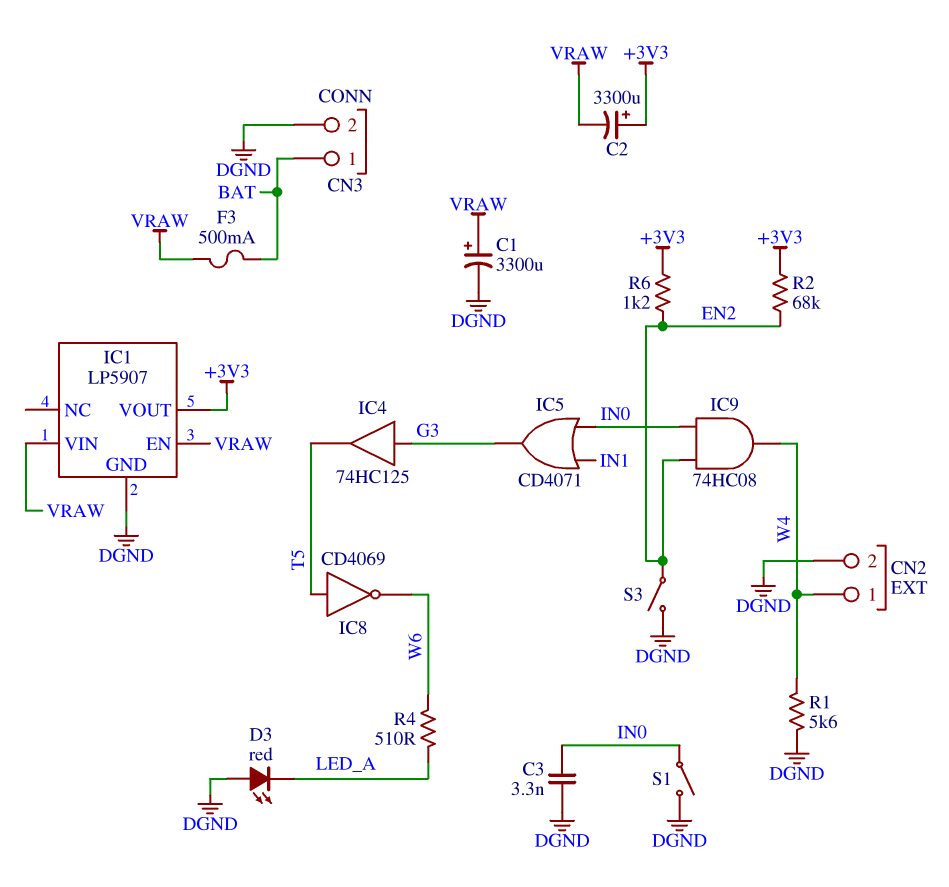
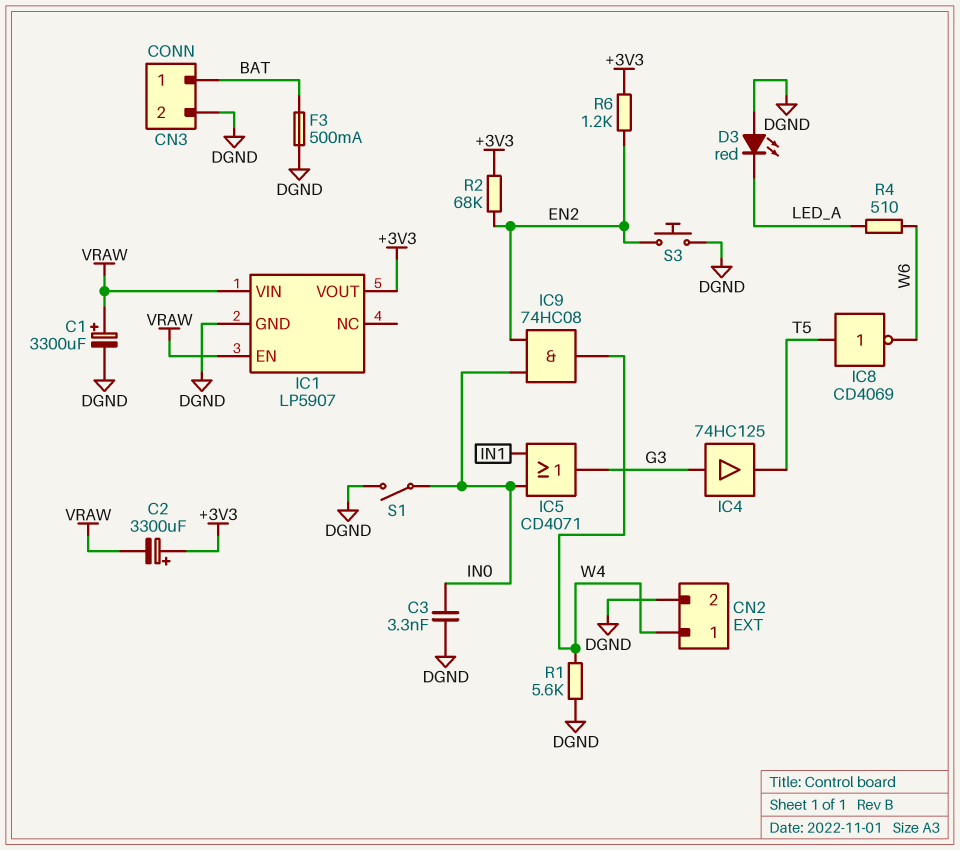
F3: 500mA (BAT, VRAW) -> 500mA (BAT, DGND)
S3: switch (DGND, EN2) -> button (DGND, EN2)

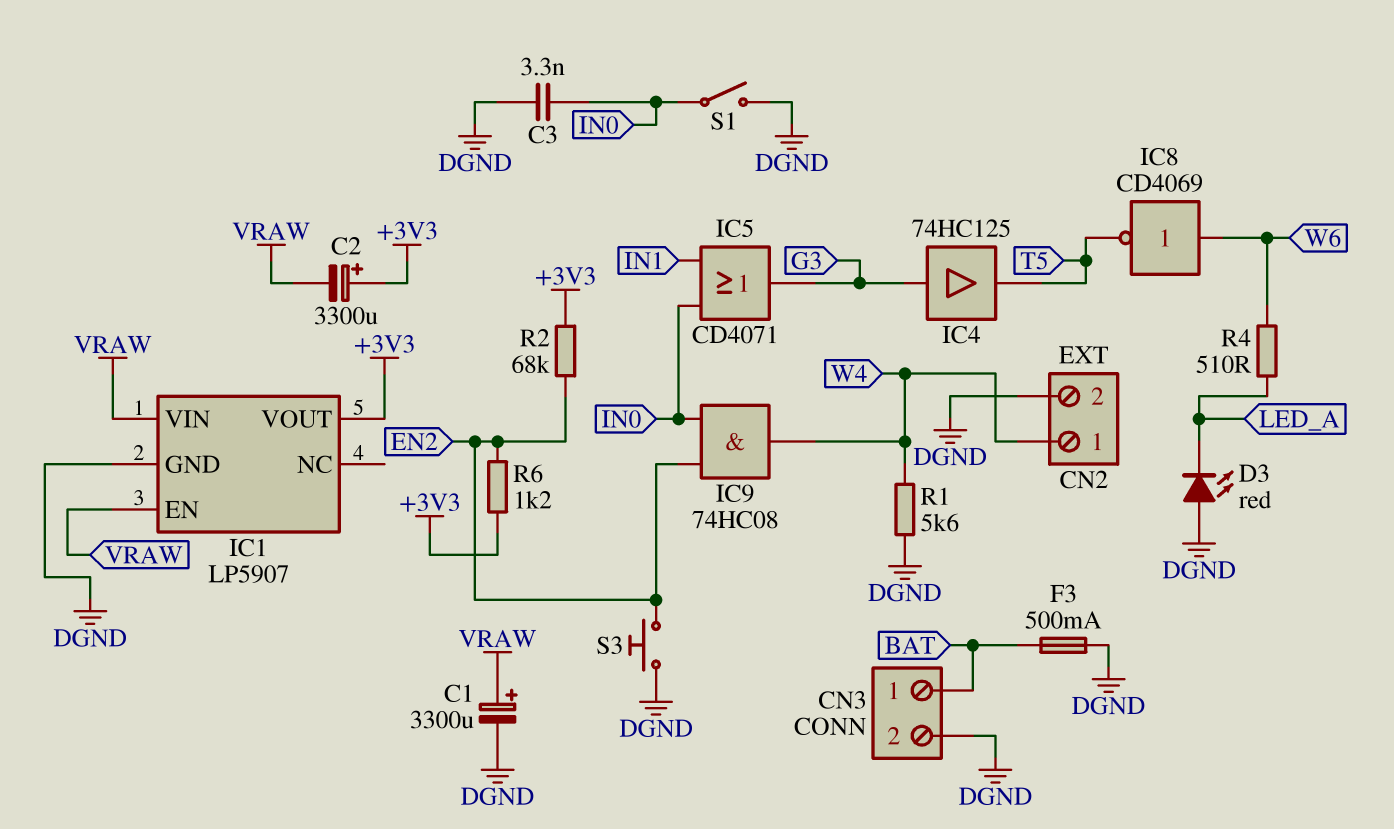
IC8: NOT CD4069 (in T5, out W6) -> NOT CD4069 (in W6, out T5)

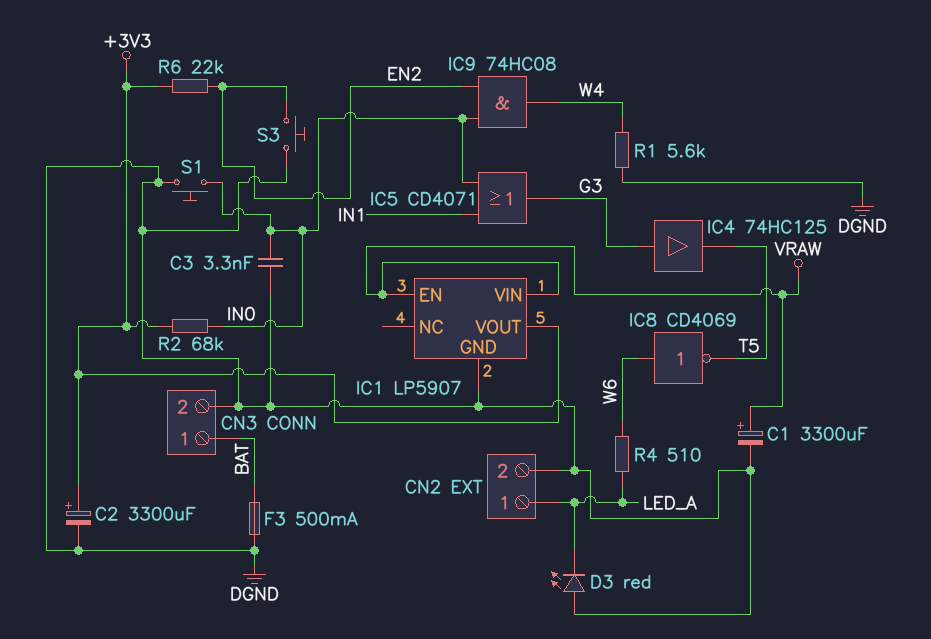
C2: 3300uF (plus +3V3, minus VRAW) -> 3300uF (plus +3V3, minus DGND)
CN2 pin 1: W4 -> LED_A
R2: 68k (+3V3, EN2) -> 68k (+3V3, IN0)
R6: 1.2k (+3V3, EN2) -> 22k (+3V3, EN2)
S1: switch (DGND, IN0) -> button (DGND, IN0)

